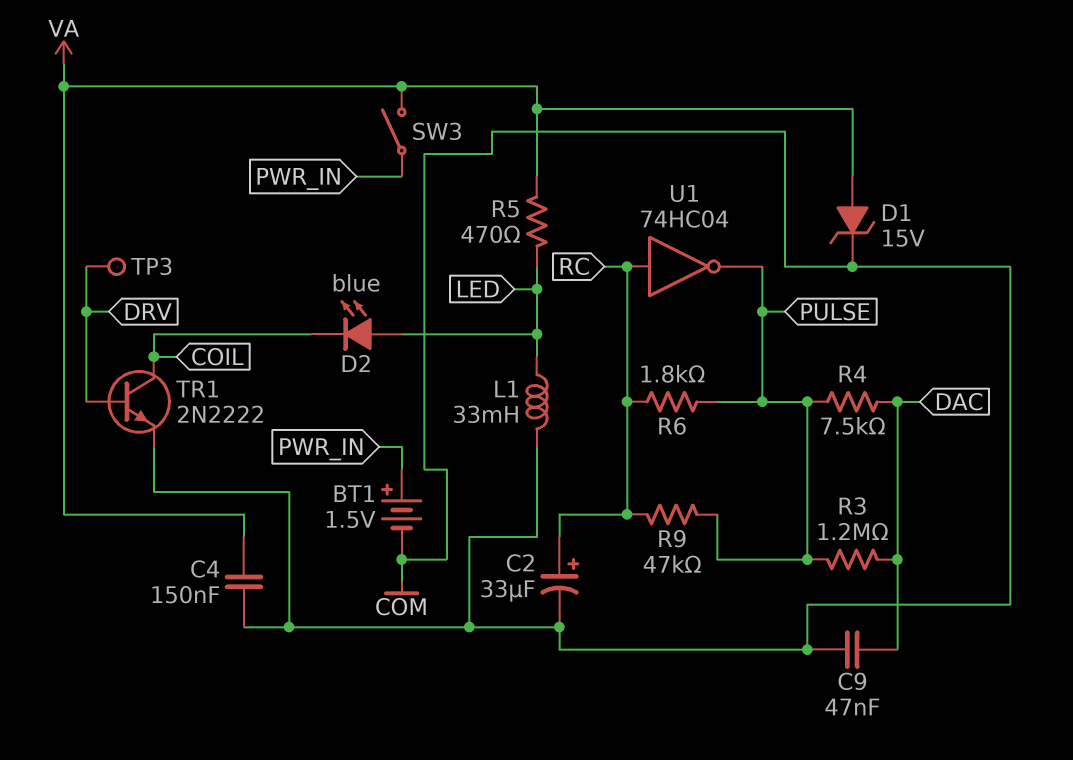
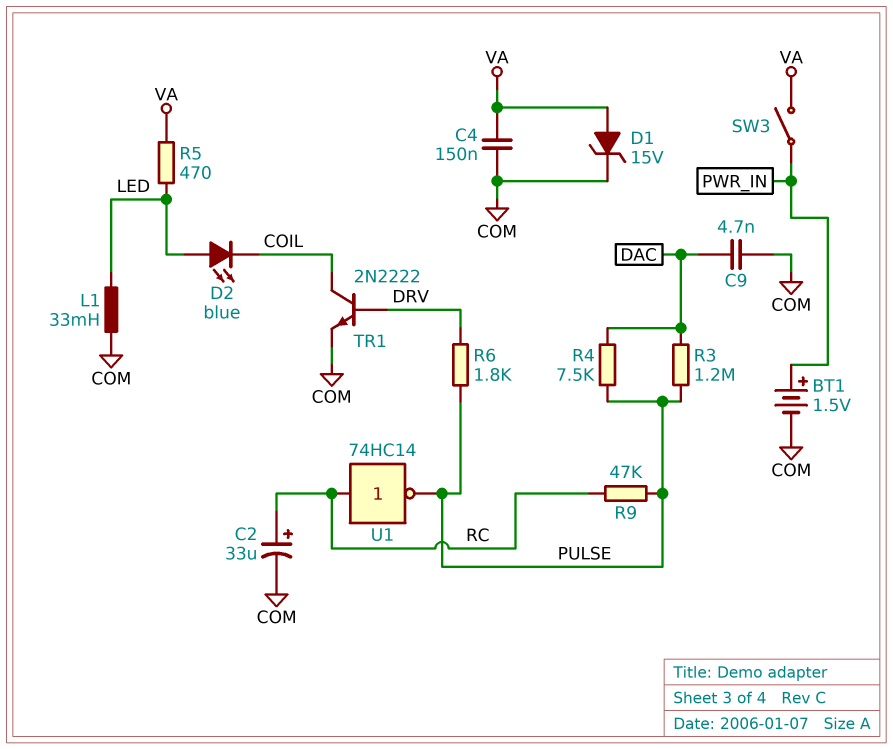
C9: 47nF (COM, DAC) -> 4.7nF (COM, DAC)
R6: 1.8k (PULSE, RC) -> 1.8k (DRV, PULSE)
TP3: test point (DRV) -> none
U1: NOT 74HC04 (in RC, out PULSE) -> NOT 74HC14 (in RC, out PULSE)

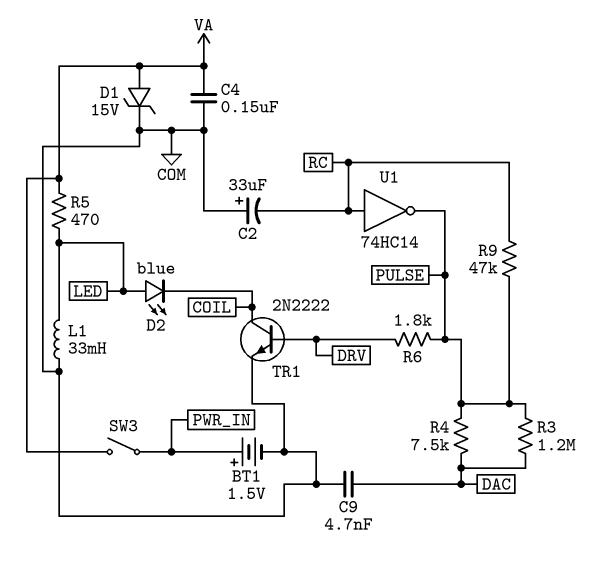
C2: 33uF (plus RC, minus COM) -> 33uF (plus COM, minus RC)

